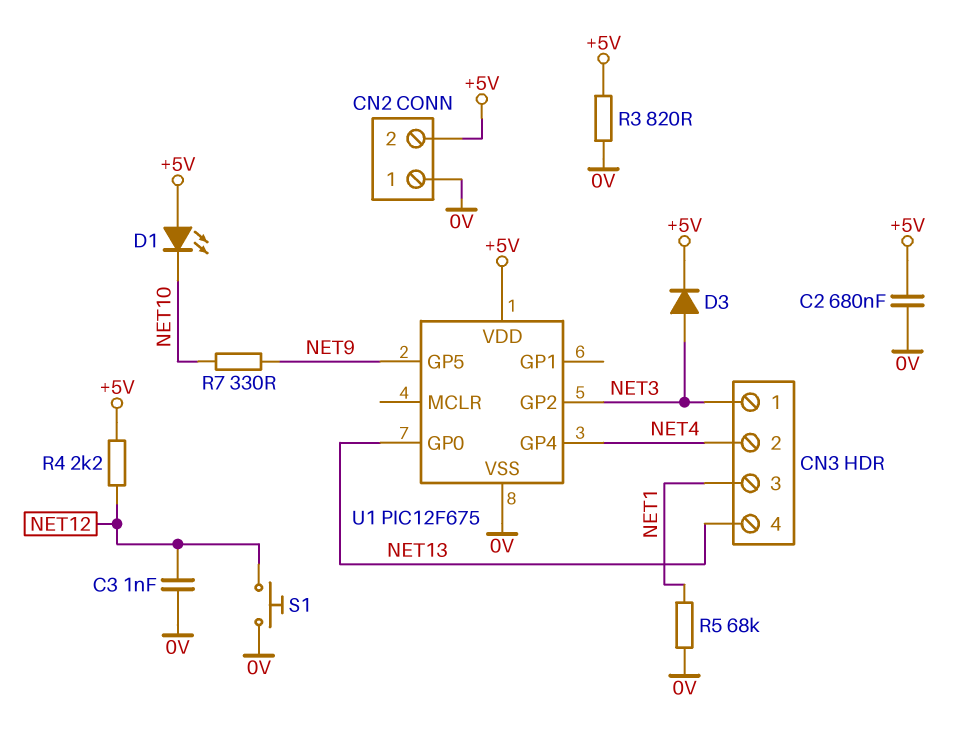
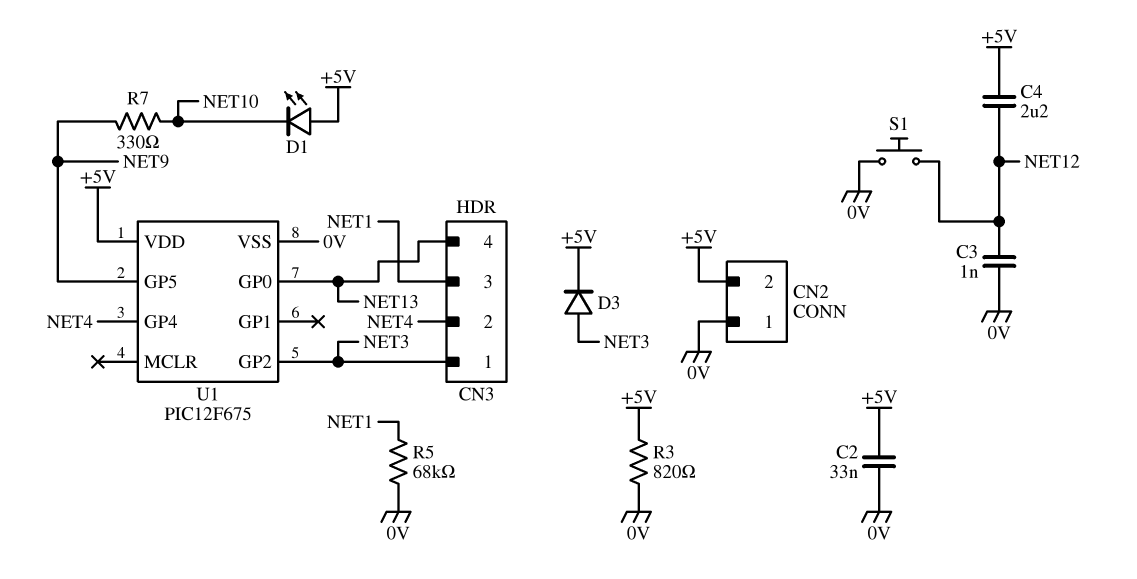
C2: 680nF (+5V, 0V) -> 33nF (+5V, 0V)
C4: none -> 2.2uF (+5V, NET12)
R4: 2.2k (+5V, NET12) -> none

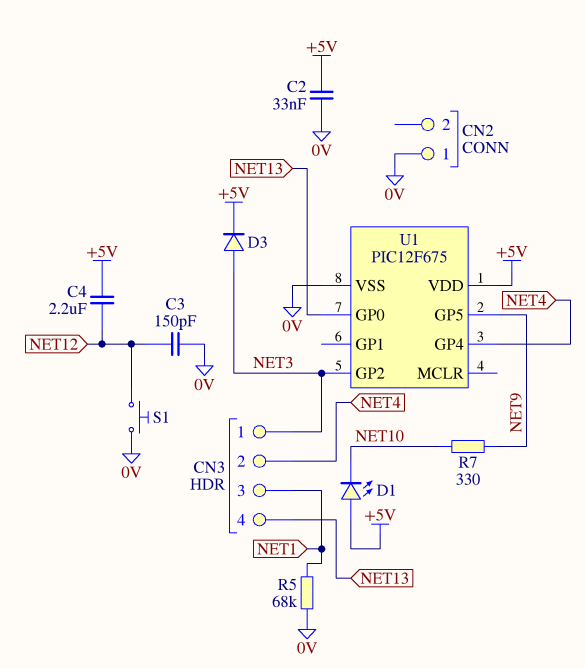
C3: 1nF (0V, NET12) -> 150pF (0V, NET12)
CN2 pin 2: +5V -> none
R3: 820 (+5V, 0V) -> none

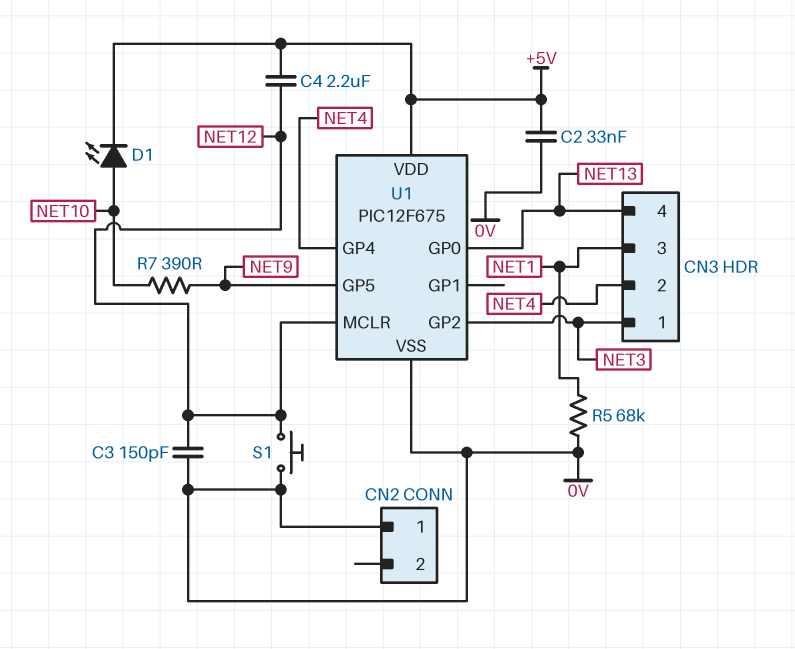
D1: LED (A +5V, K NET10) -> LED (A NET10, K +5V)
D3: diode (A NET3, K +5V) -> none
R7: 330 (NET9, NET10) -> 390 (NET9, NET10)
U1 pin MCLR: none -> NET12

